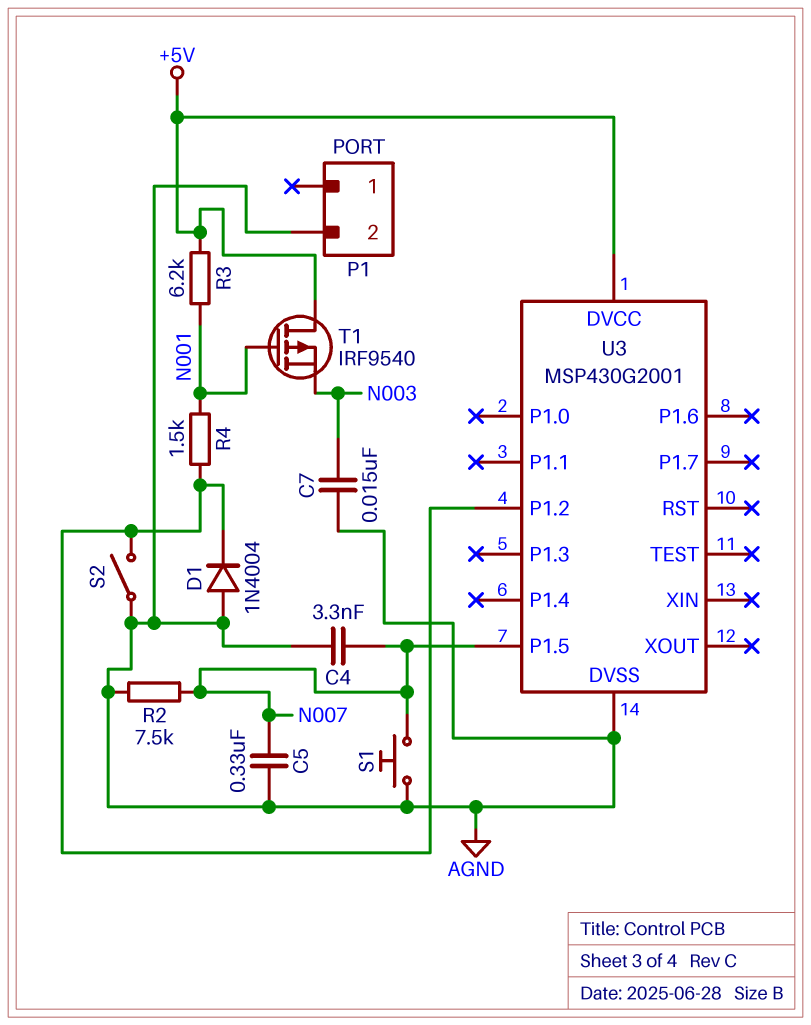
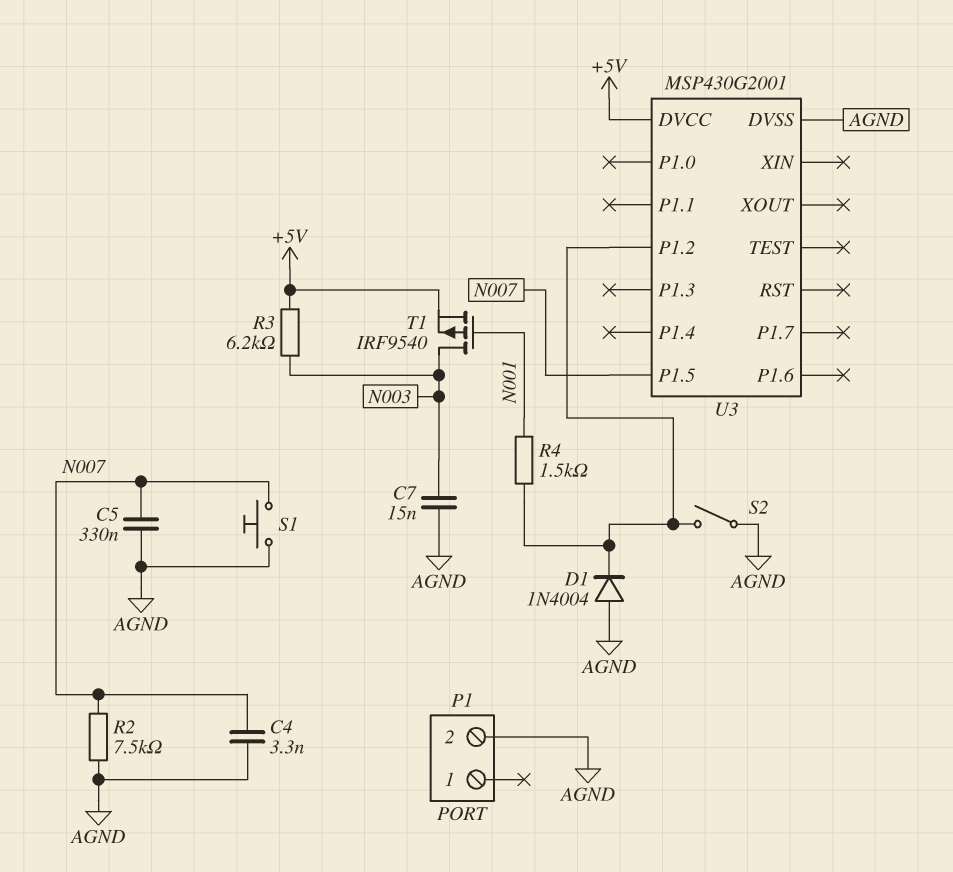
R3: 6.2k (+5V, N001) -> 6.2k (+5V, N003)
T1: PMOS IRF9540 (G N001, D +5V, S N003) -> PMOS IRF9540 (G N001, D N003, S +5V)

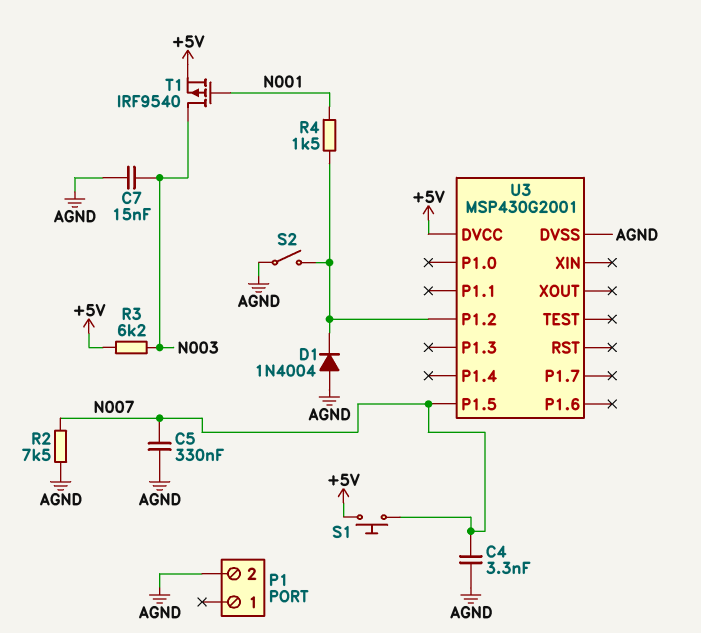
S1: button (AGND, N007) -> button (+5V, N007)

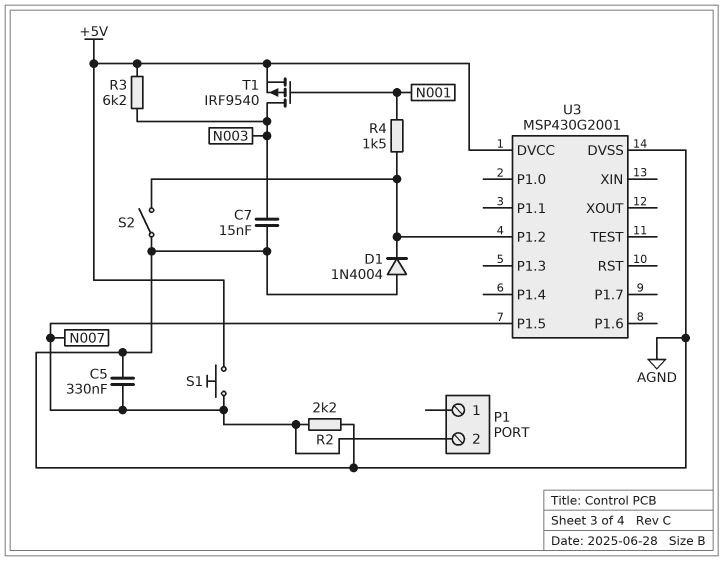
C4: 3.3nF (AGND, N007) -> none
P1 pin 2: AGND -> N007
R2: 7.5k (AGND, N007) -> 2.2k (AGND, N007)

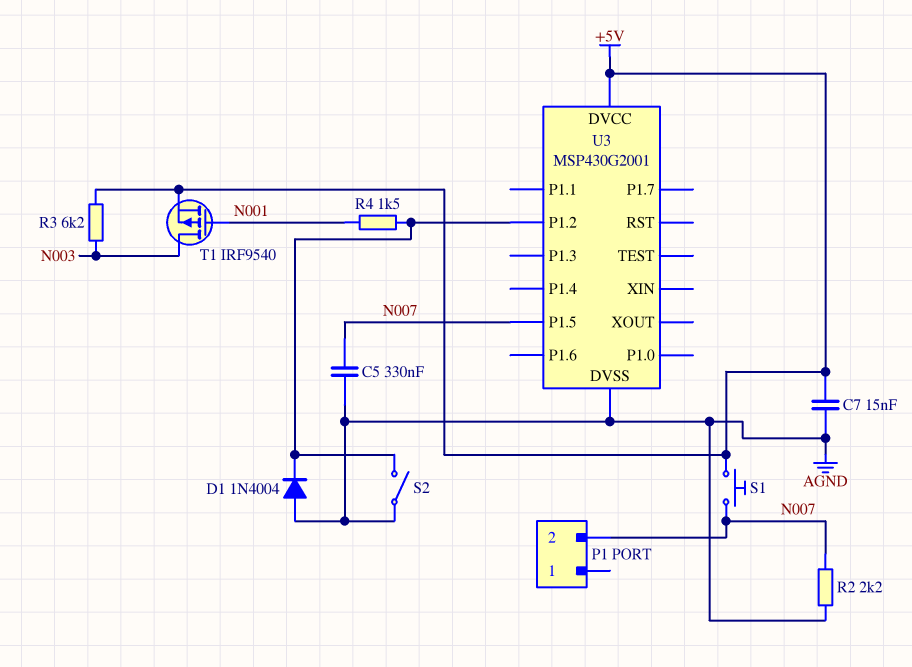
C7: 15nF (AGND, N003) -> 15nF (+5V, AGND)

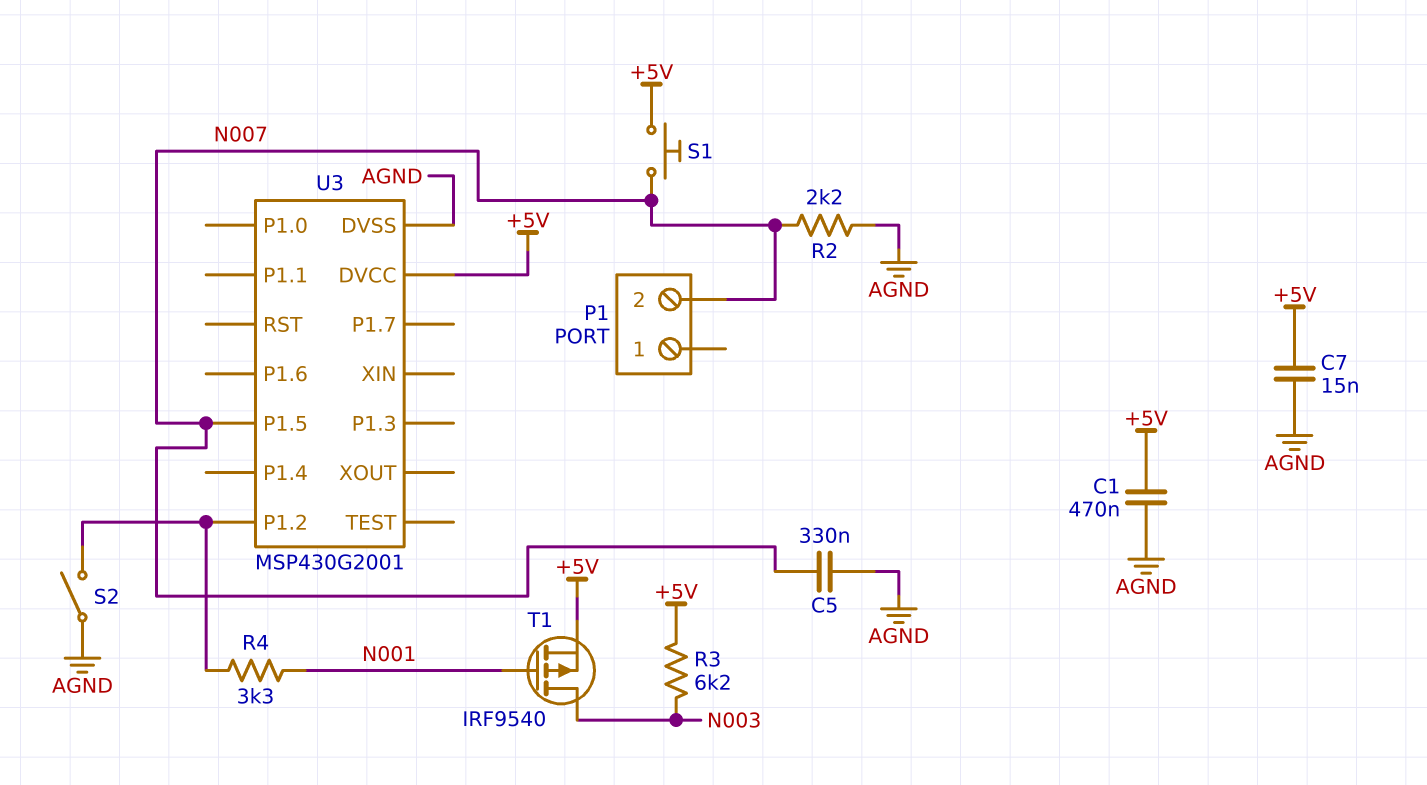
C1: none -> 470nF (+5V, AGND)
D1: diode 1N4004 (A AGND, K U3/P1.2) -> none
R4: 1.5k (N001, U3/P1.2) -> 3.3k (N001, U3/P1.2)

